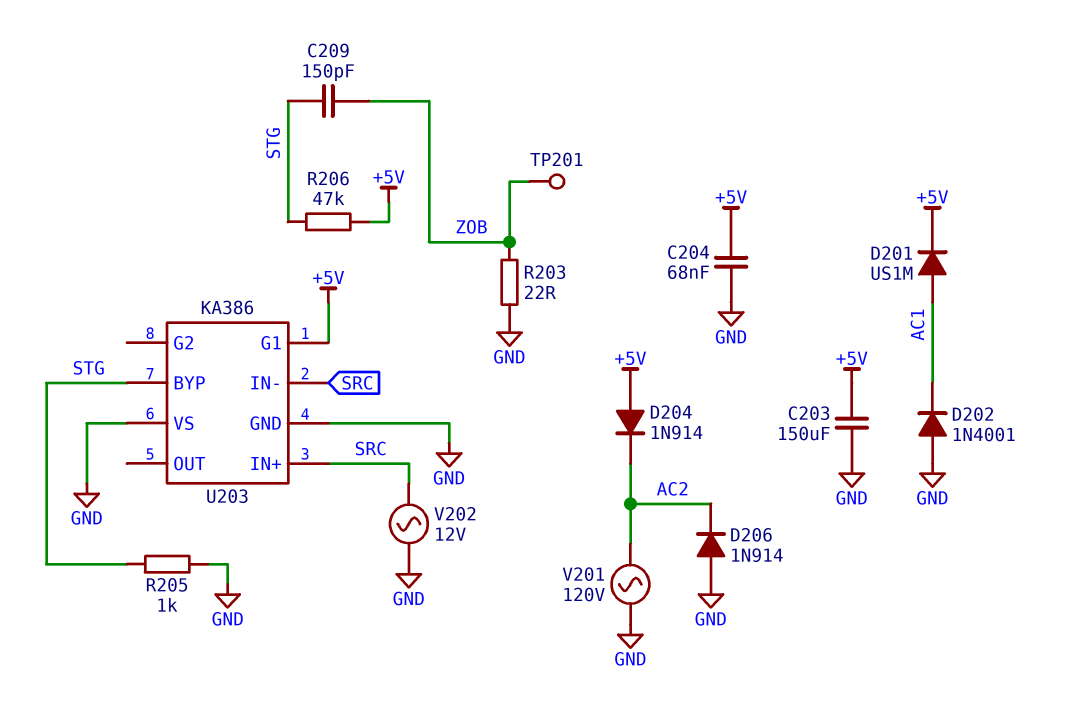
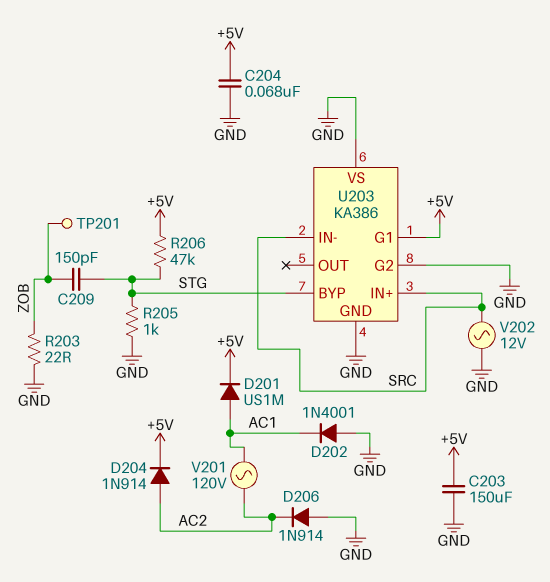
D204: diode 1N914 (A +5V, K AC2) -> diode 1N914 (A AC2, K +5V)
U203 pin G2: none -> GND
V201: AC 120V (AC2, GND) -> AC 120V (AC1, AC2)

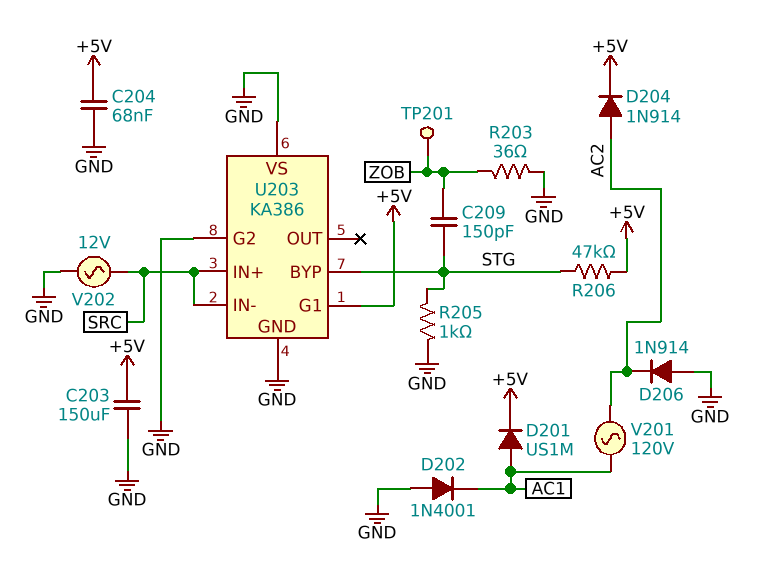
R203: 22 (GND, ZOB) -> 36 (GND, ZOB)

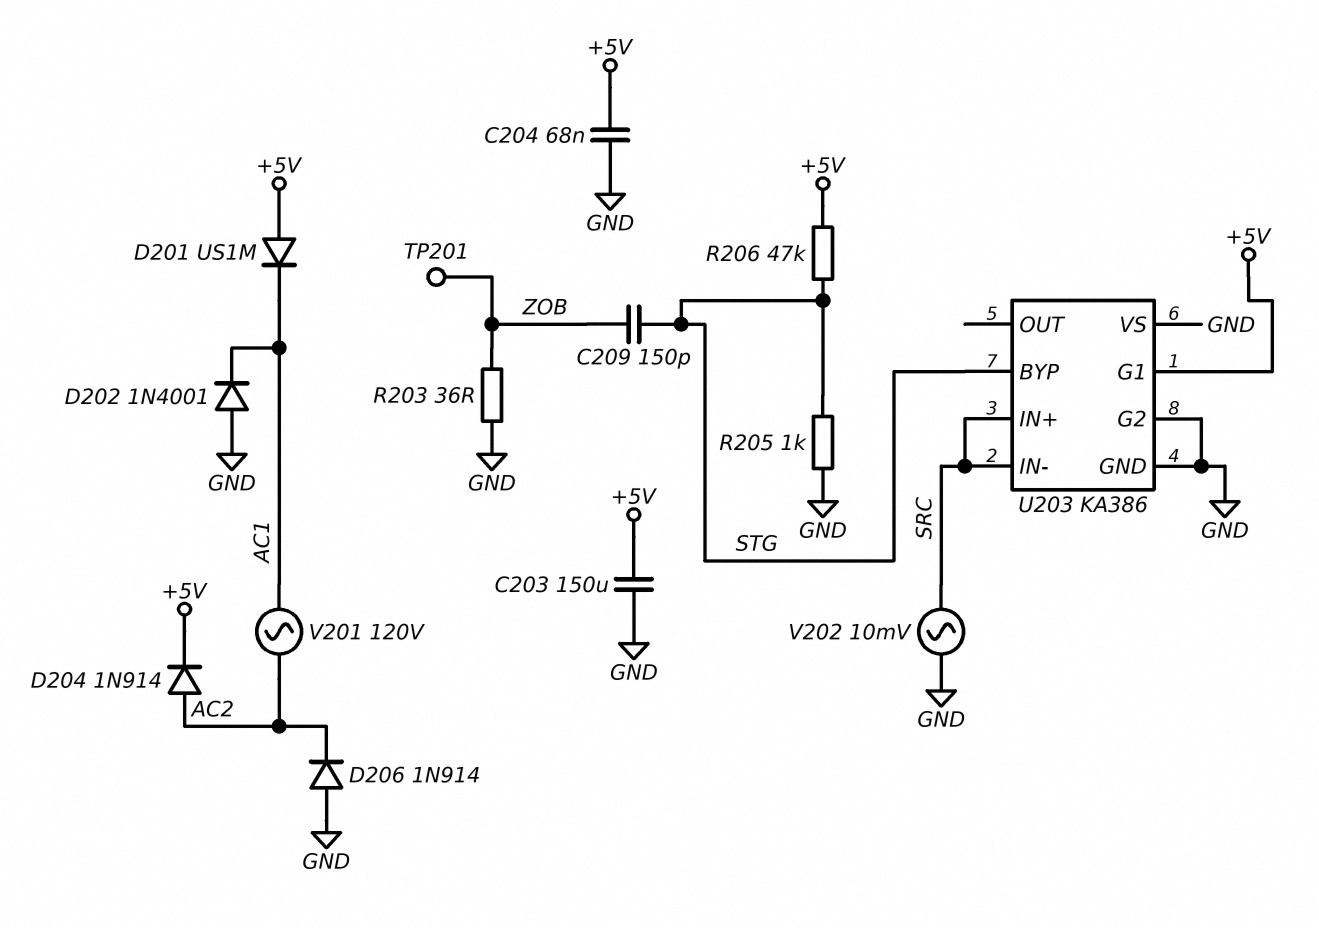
D201: diode US1M (A AC1, K +5V) -> diode US1M (A +5V, K AC1)
V202: AC 12V (GND, SRC) -> AC 10mV (GND, SRC)

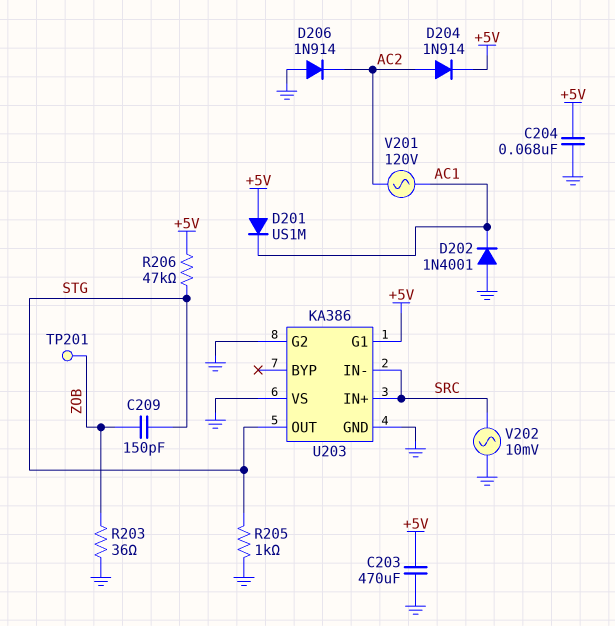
C203: 150uF (+5V, GND) -> 470uF (+5V, GND)
U203 pin BYP: STG -> none
U203 pin OUT: none -> STG

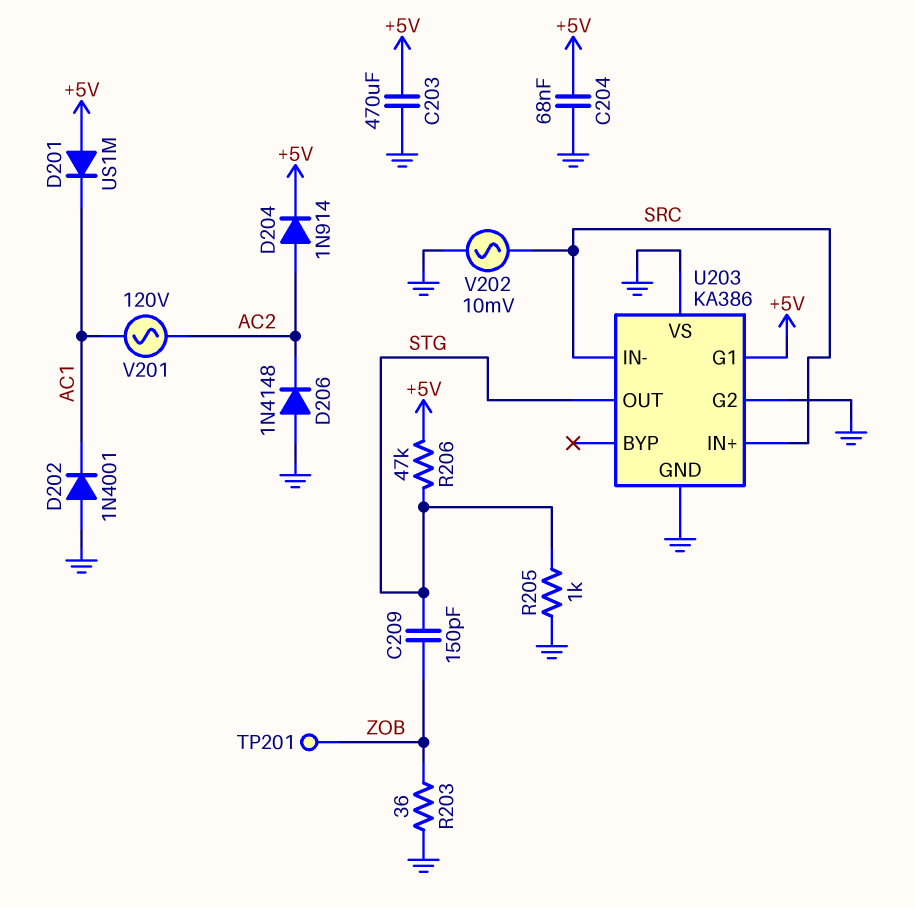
D206: diode 1N914 (A GND, K AC2) -> diode 1N4148 (A GND, K AC2)

